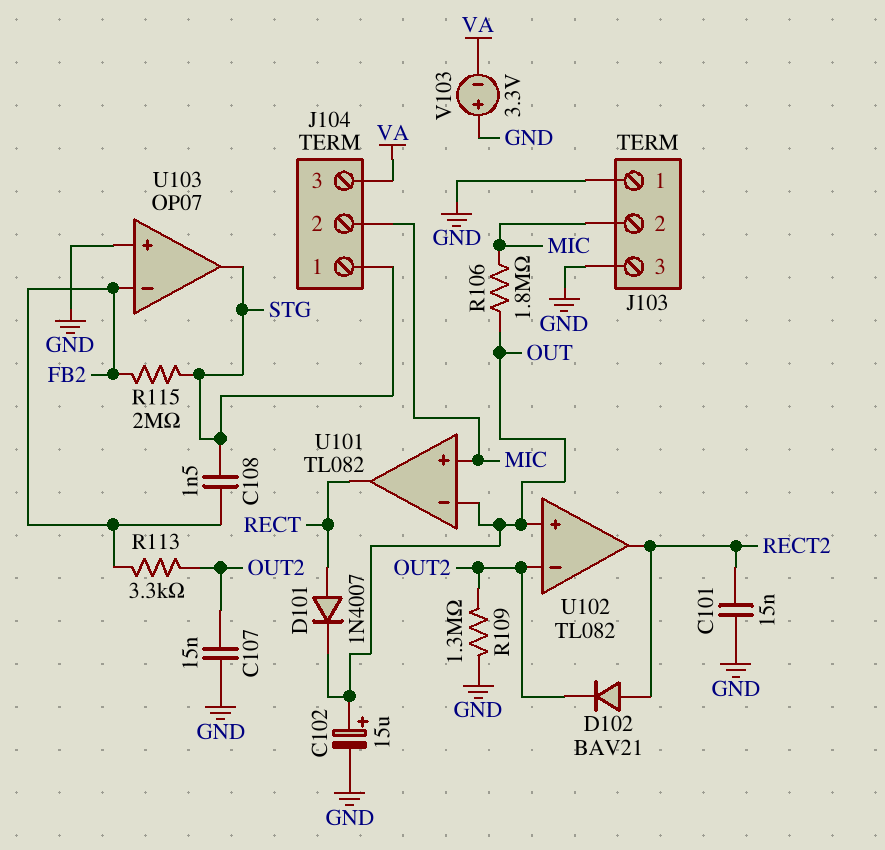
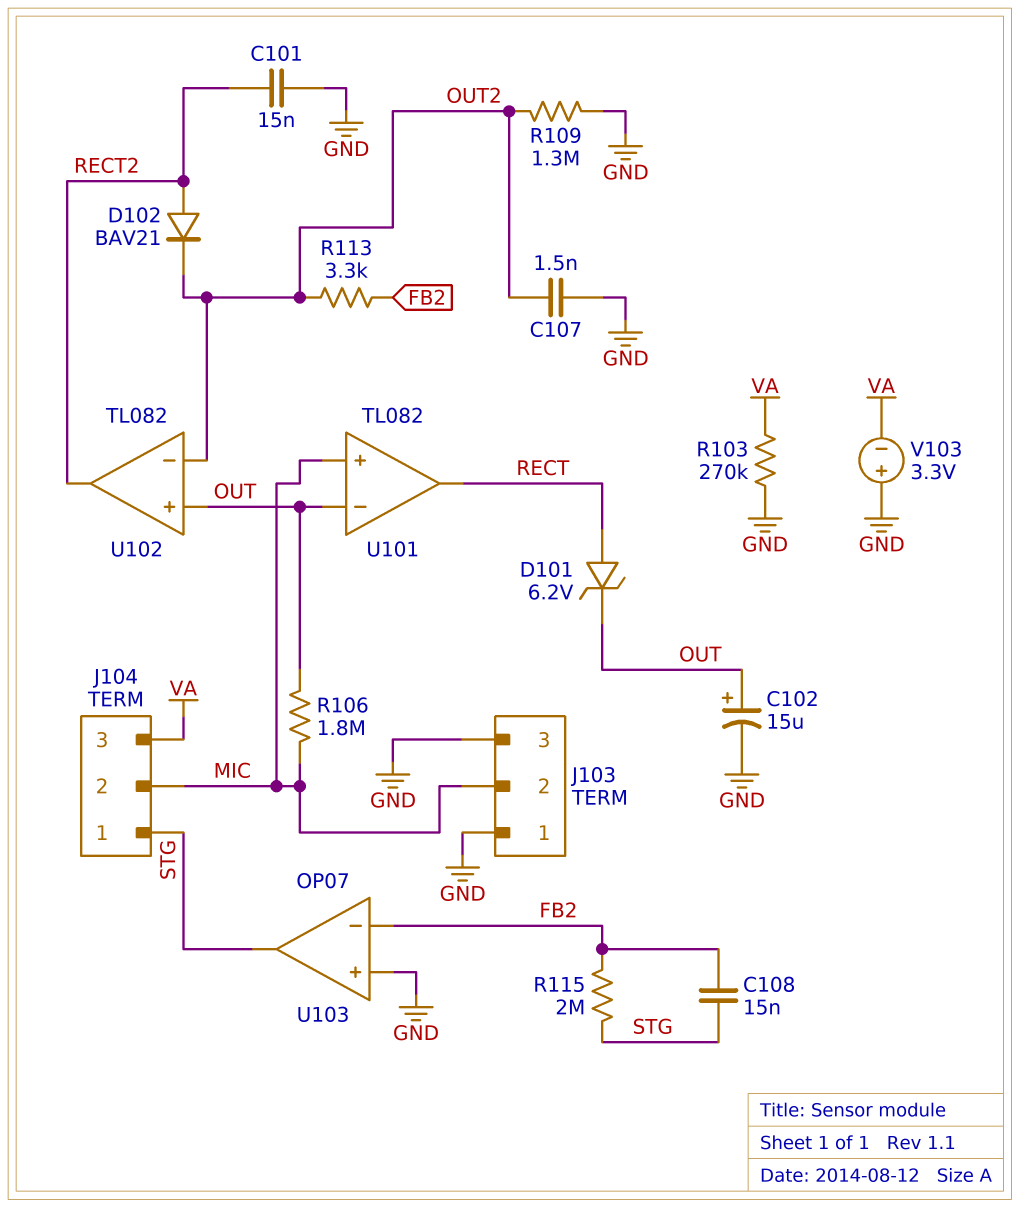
C107: 15nF (GND, OUT2) -> 1.5nF (GND, OUT2)
C108: 1.5nF (FB2, STG) -> 15nF (FB2, STG)
D101: diode 1N4007 (A RECT, K OUT) -> zener 6.2V (A RECT, K OUT)
R103: none -> 270k (GND, VA)

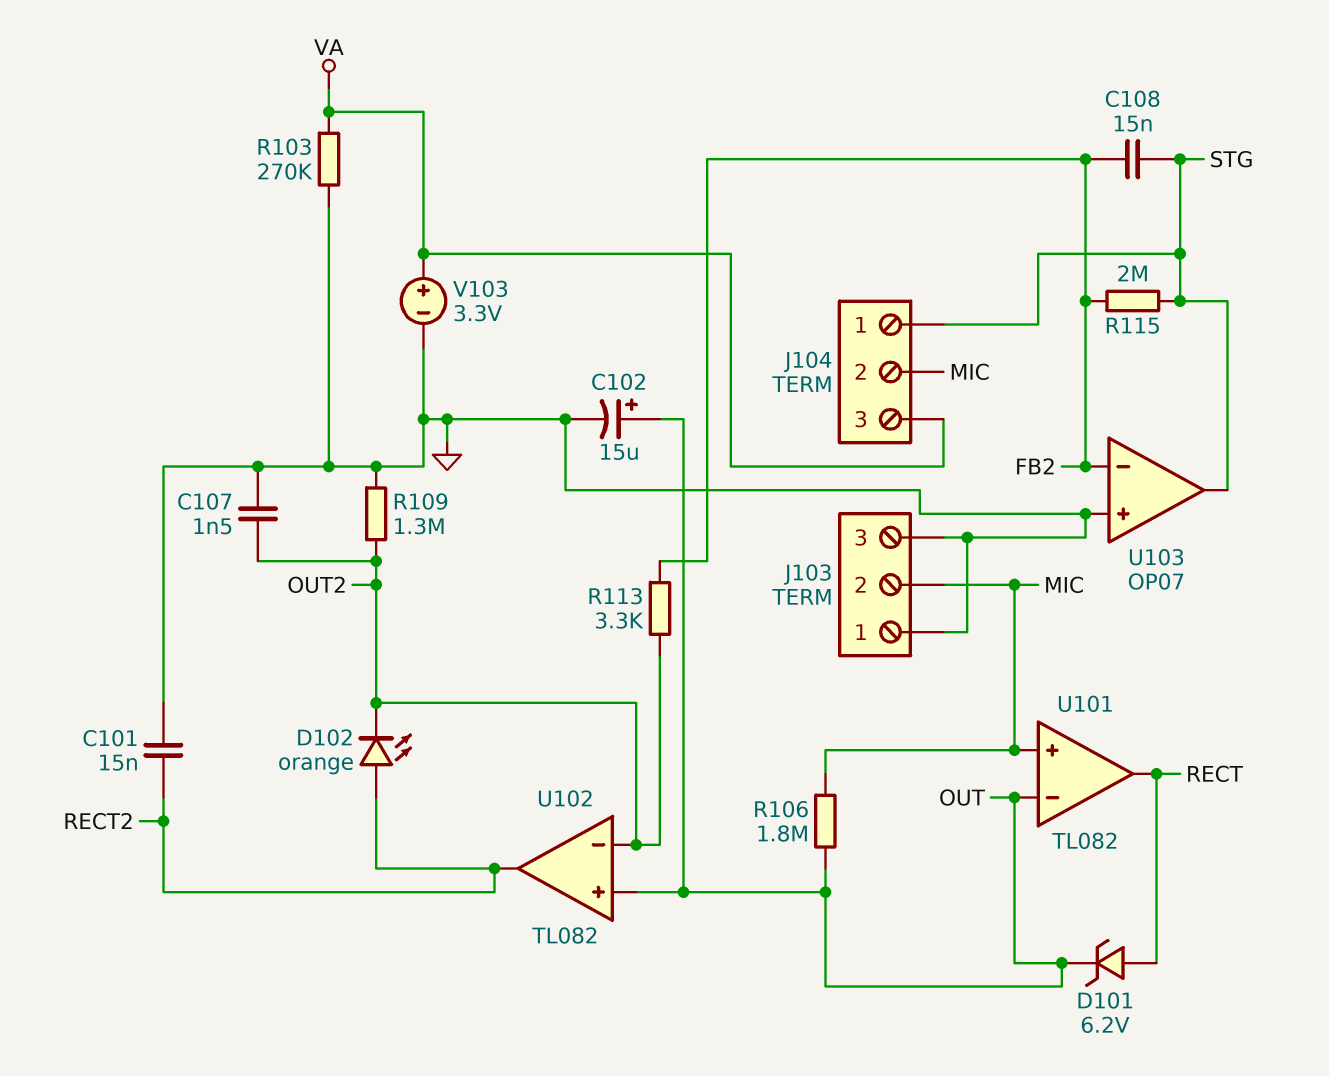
D102: diode BAV21 (A RECT2, K OUT2) -> LED orange (A RECT2, K OUT2)
V103: 3.3V (plus GND, minus VA) -> 3.3V (plus VA, minus GND)

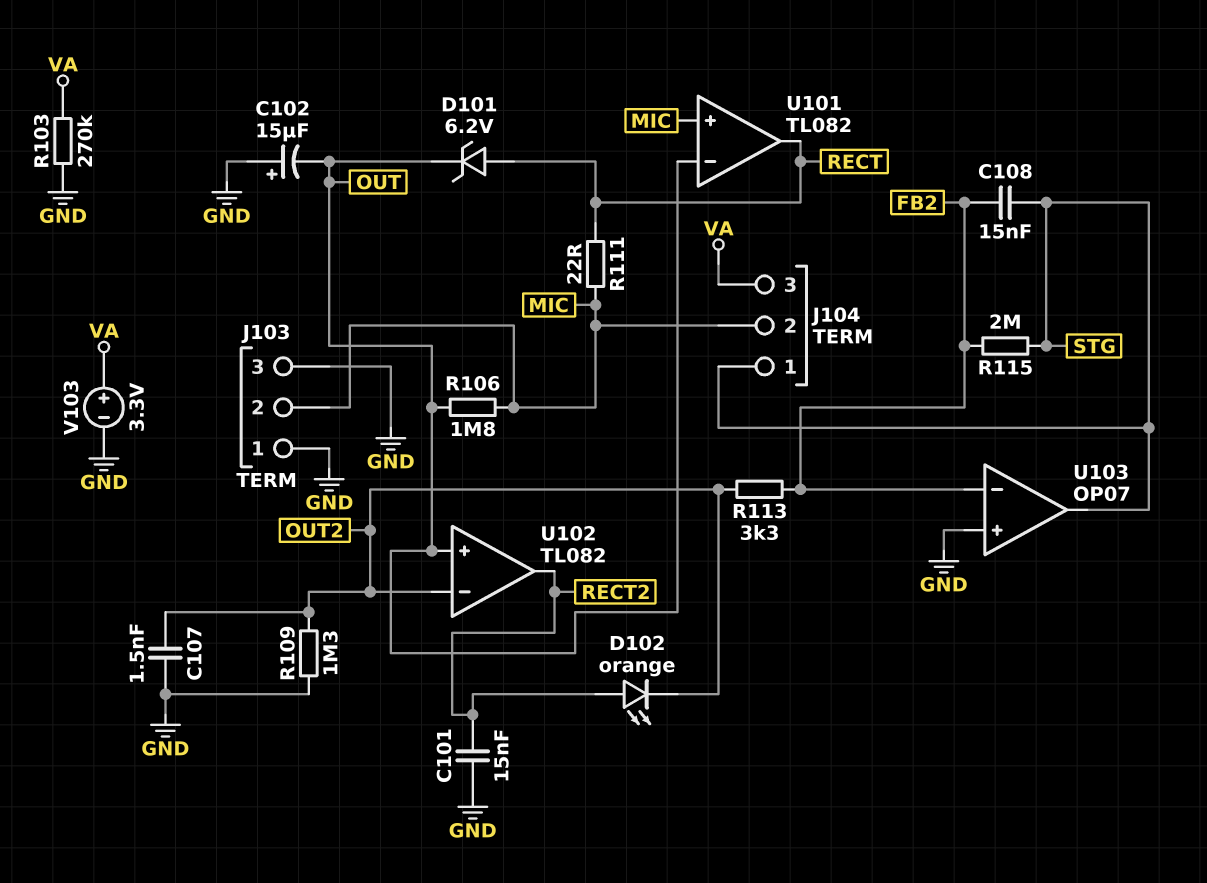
C102: 15uF (plus OUT, minus GND) -> 15uF (plus GND, minus OUT)
R111: none -> 22 (MIC, RECT)

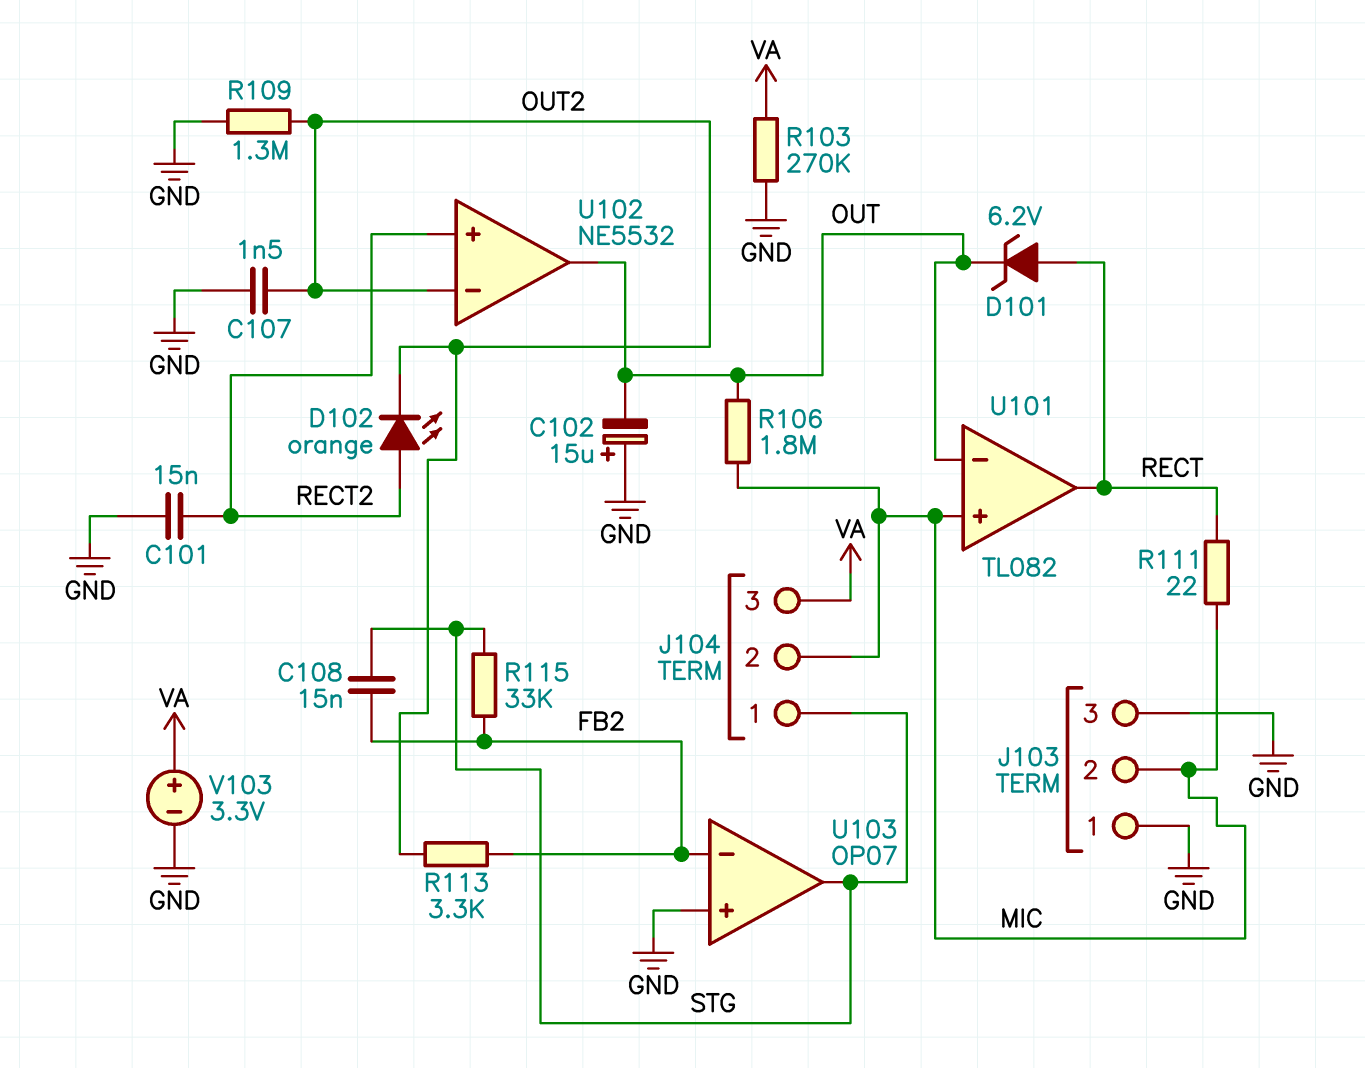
R115: 2M (FB2, STG) -> 33k (FB2, STG)
U102: TL082 -> NE5532
U102 pin in+: OUT -> RECT2
U102 pin out: RECT2 -> OUT

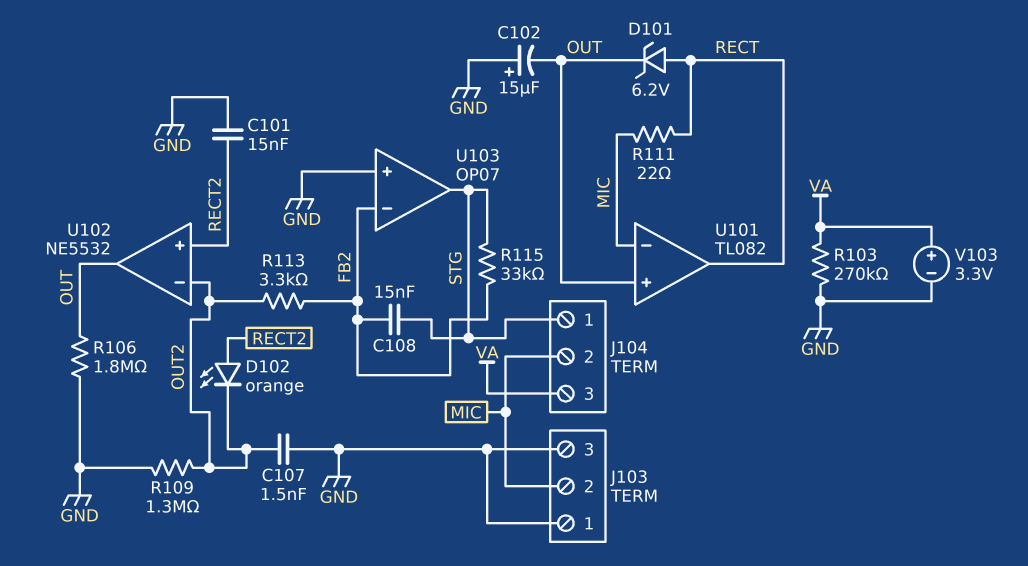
R106: 1.8M (MIC, OUT) -> 1.8M (GND, OUT)
U101 pin in+: MIC -> OUT
U101 pin in-: OUT -> MIC

